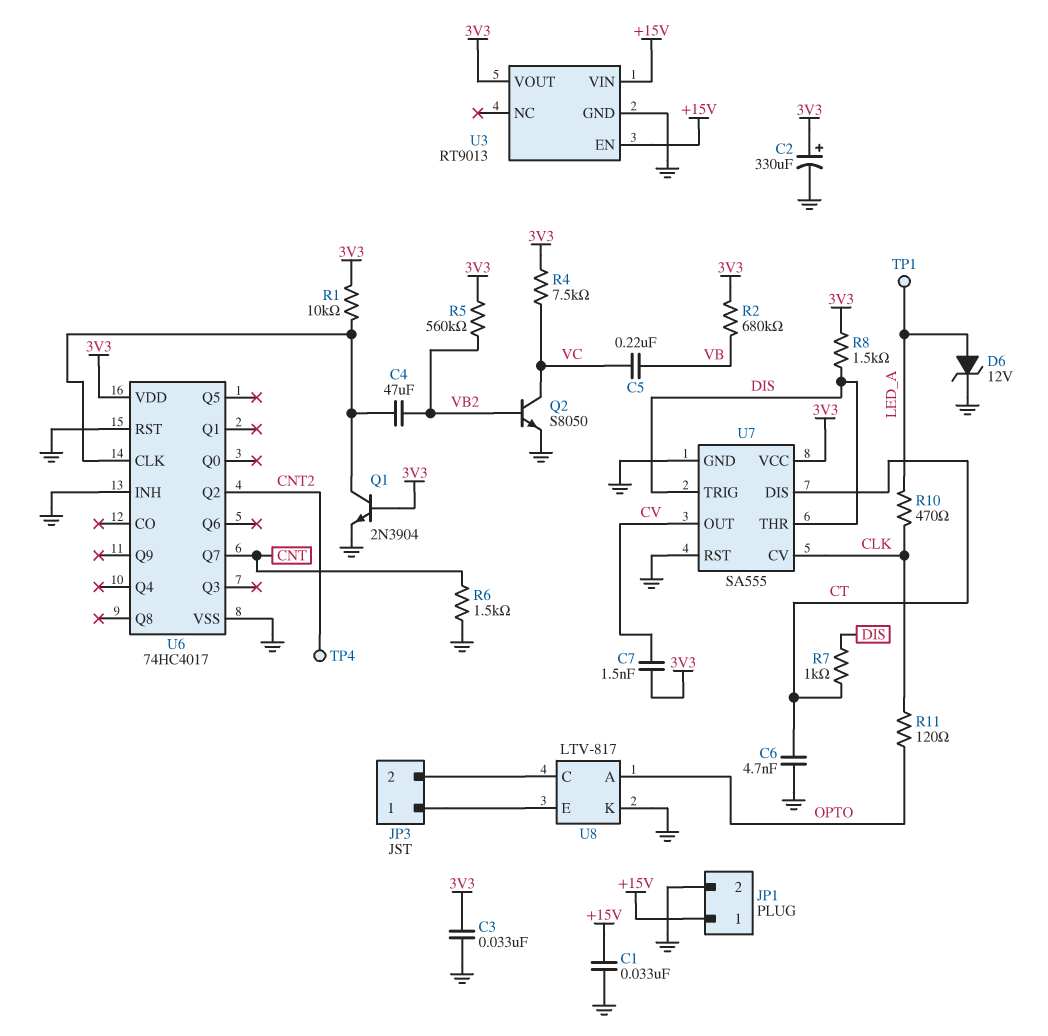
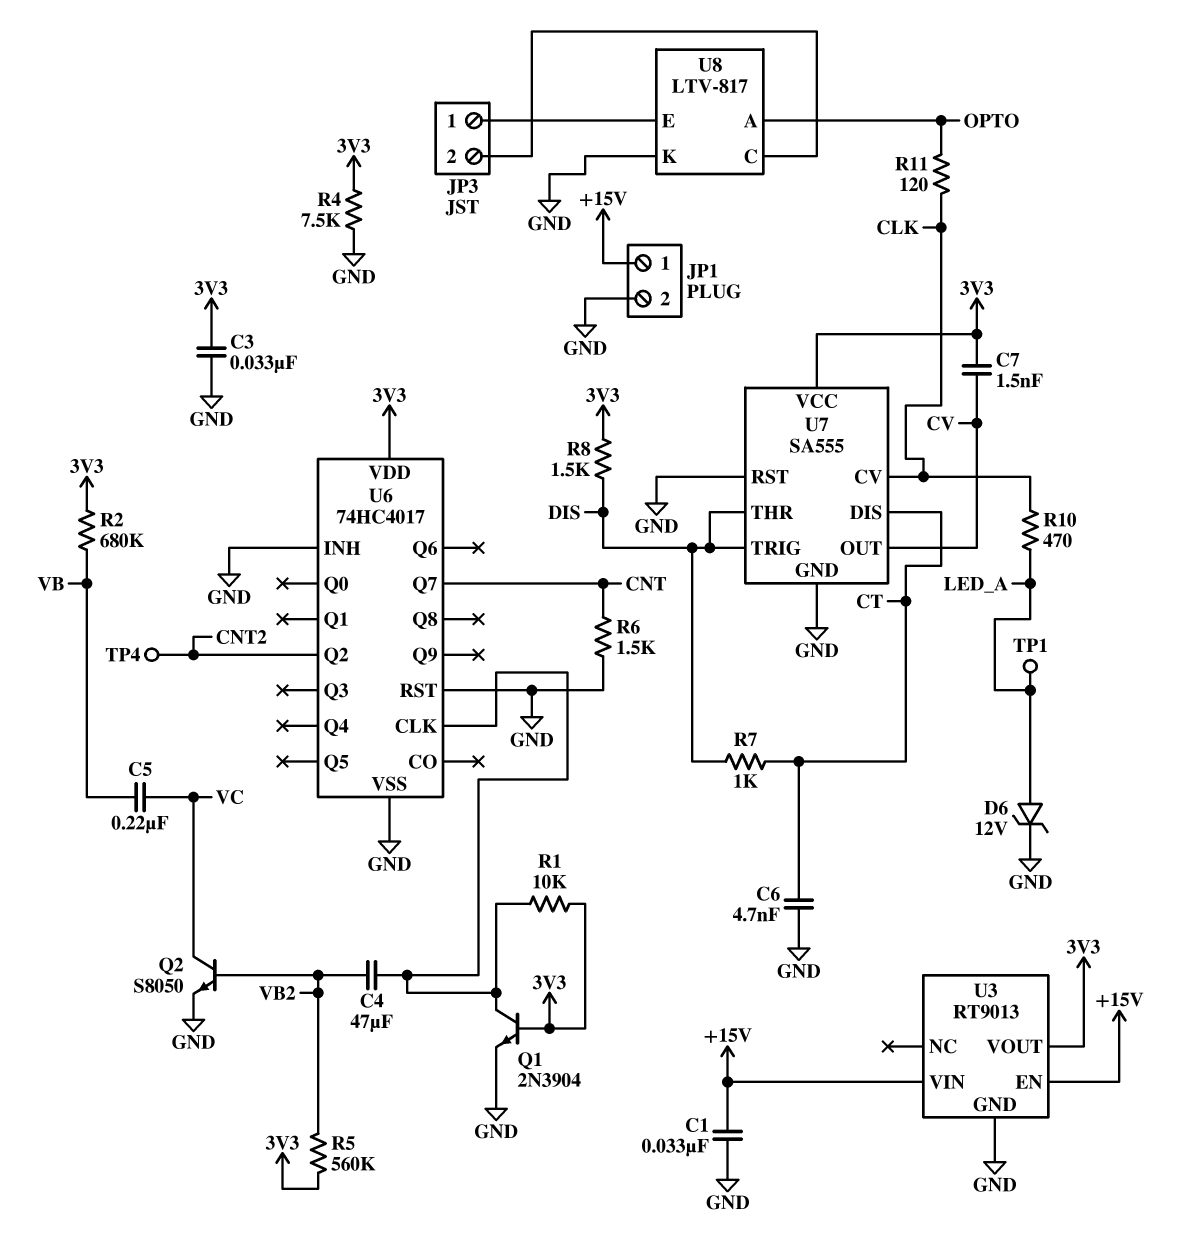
C2: 330uF (plus 3V3, minus GND) -> none
R4: 7.5k (3V3, VC) -> 7.5k (3V3, GND)

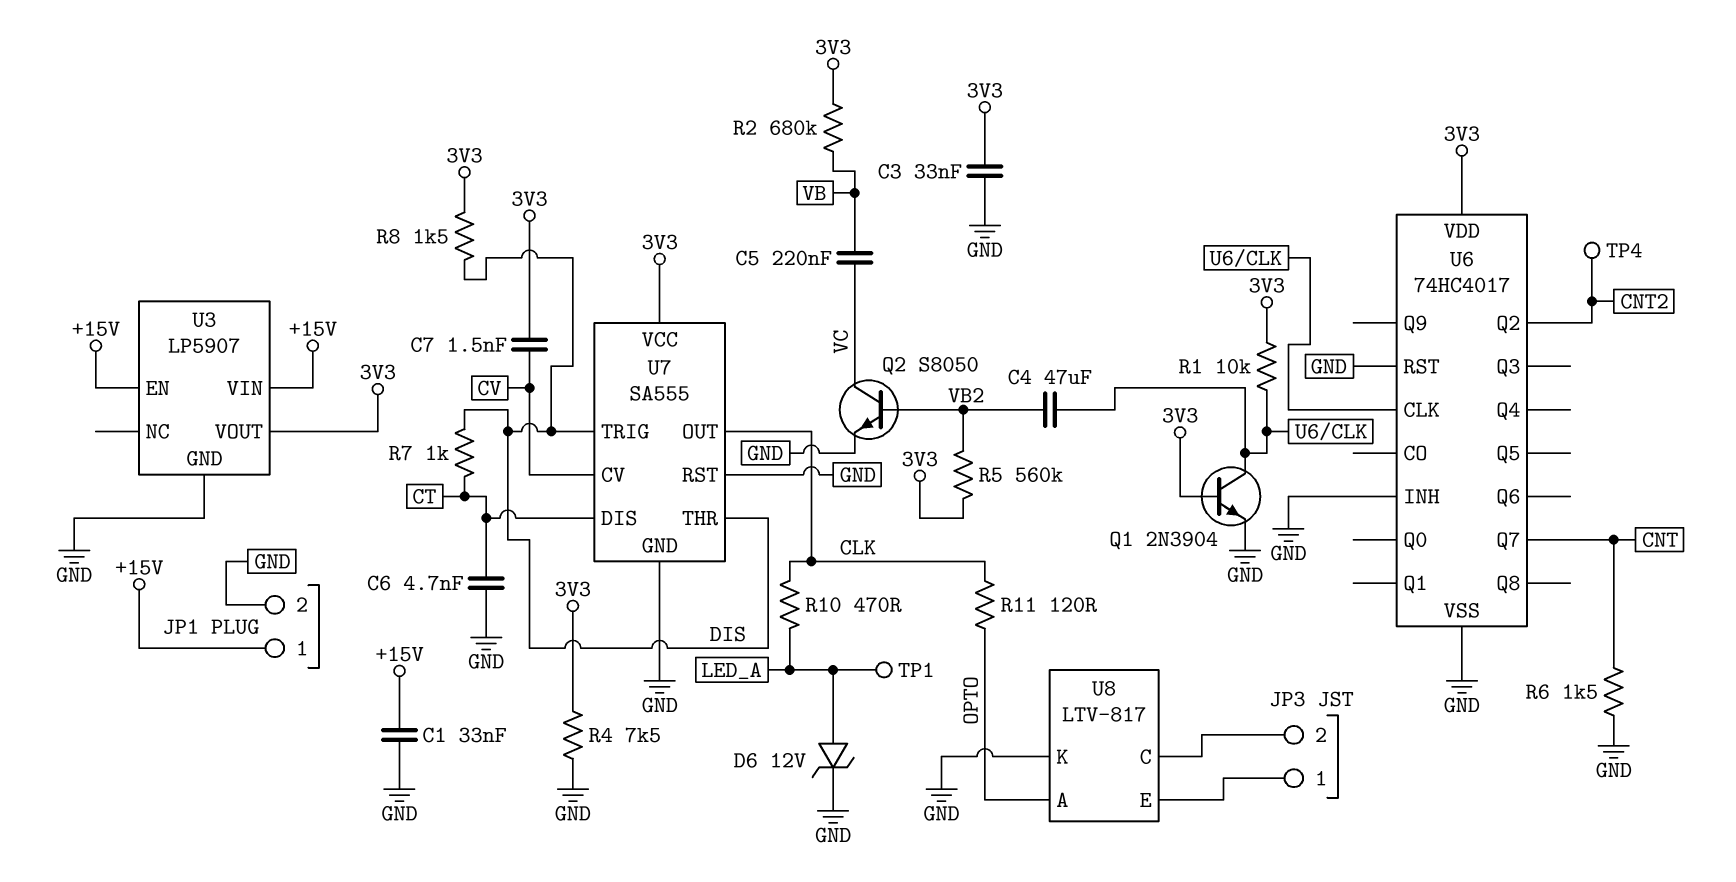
U3: RT9013 -> LP5907
U7 pin CV: CLK -> CV
U7 pin OUT: CV -> CLK

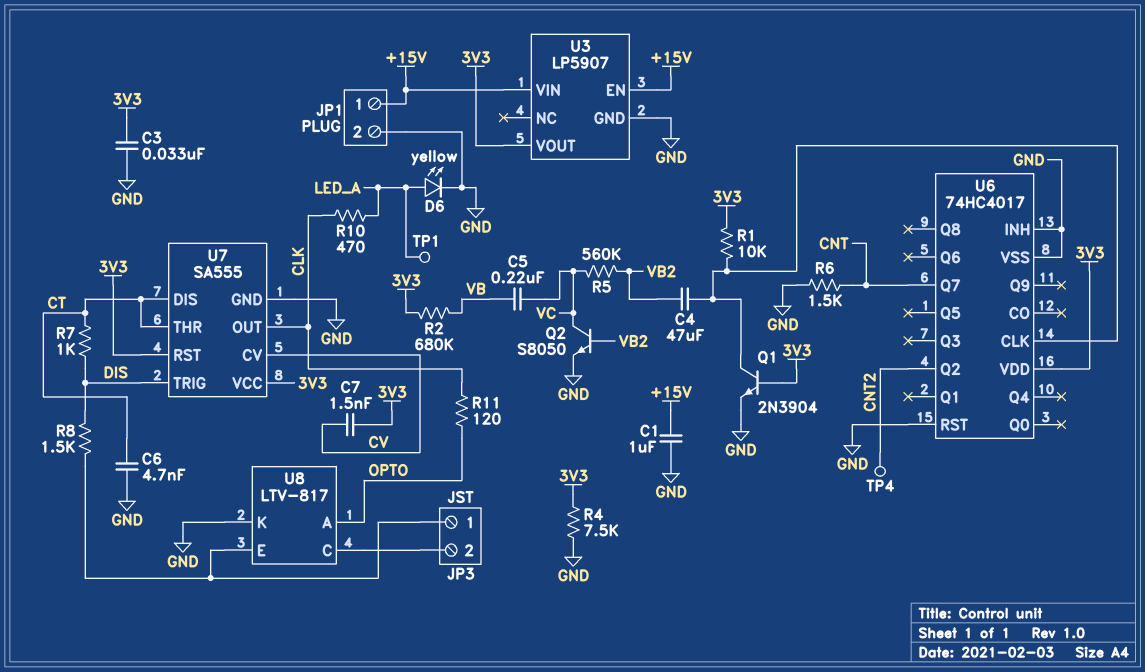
C1: 33nF (+15V, GND) -> 1uF (+15V, GND)
D6: zener 12V (A LED_A, K GND) -> LED yellow (A LED_A, K GND)
R5: 560k (3V3, VB2) -> 560k (VB2, VC)
R8: 1.5k (3V3, DIS) -> 1.5k (DIS, JP3/1)
U7 pin RST: GND -> 3V3
U7 pin THR: DIS -> CT

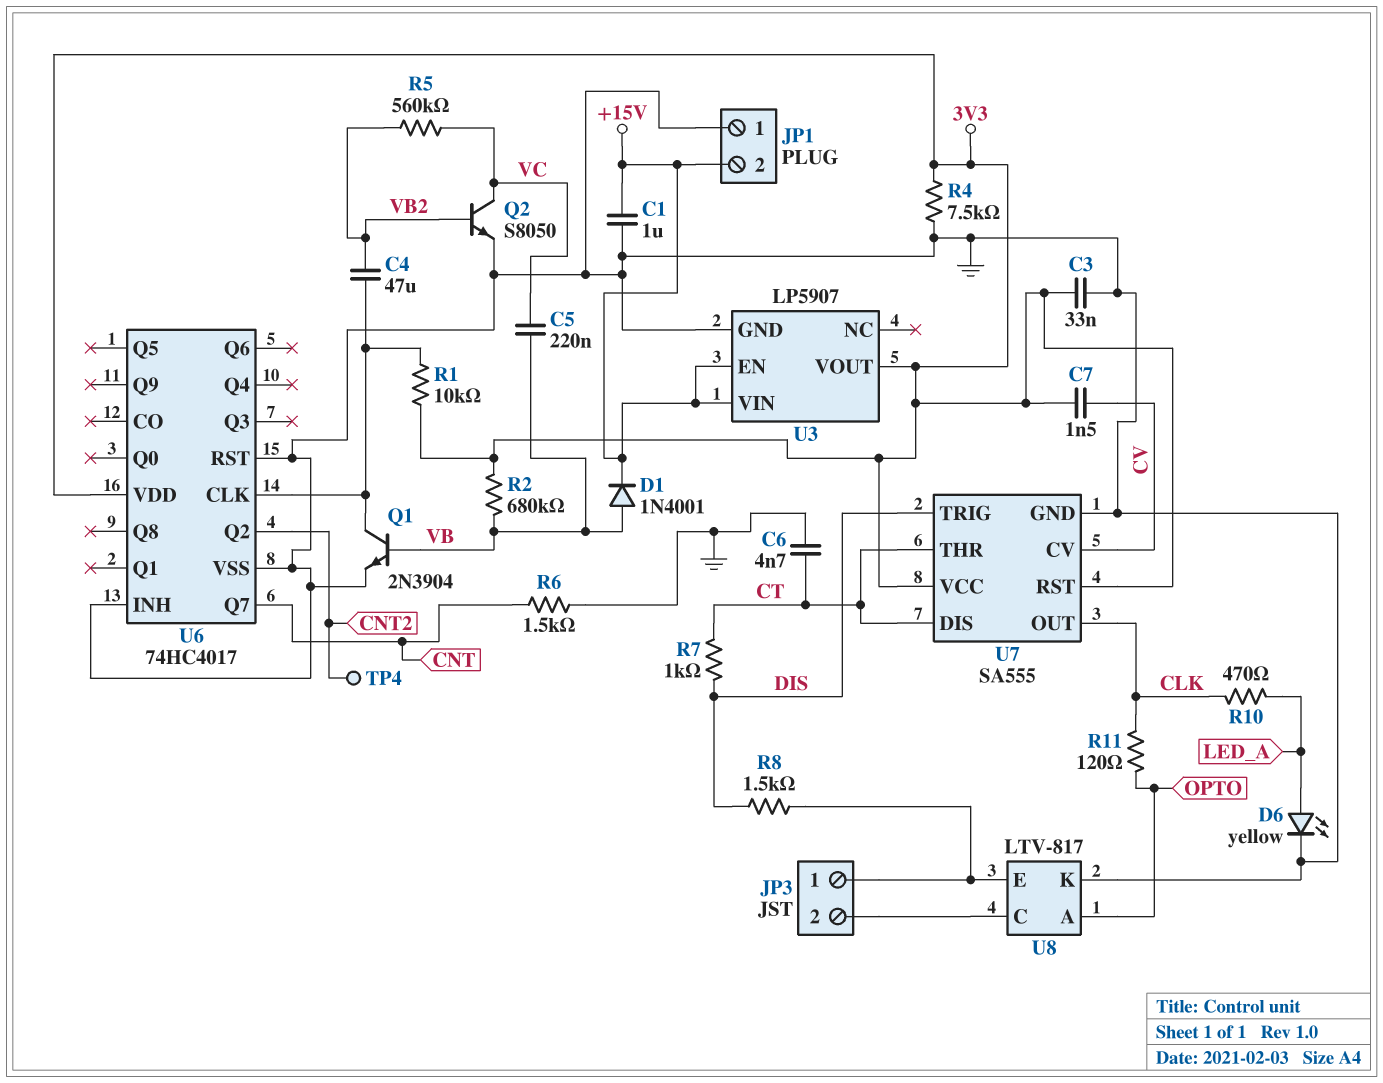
D1: none -> diode 1N4001 (A VB, K +15V)
JP1 pin 1: +15V -> GND
JP1 pin 2: GND -> +15V
Q1: NPN 2N3904 (B 3V3, C U6/CLK, E GND) -> NPN 2N3904 (B VB, C U6/CLK, E GND)
TP1: test point (LED_A) -> none

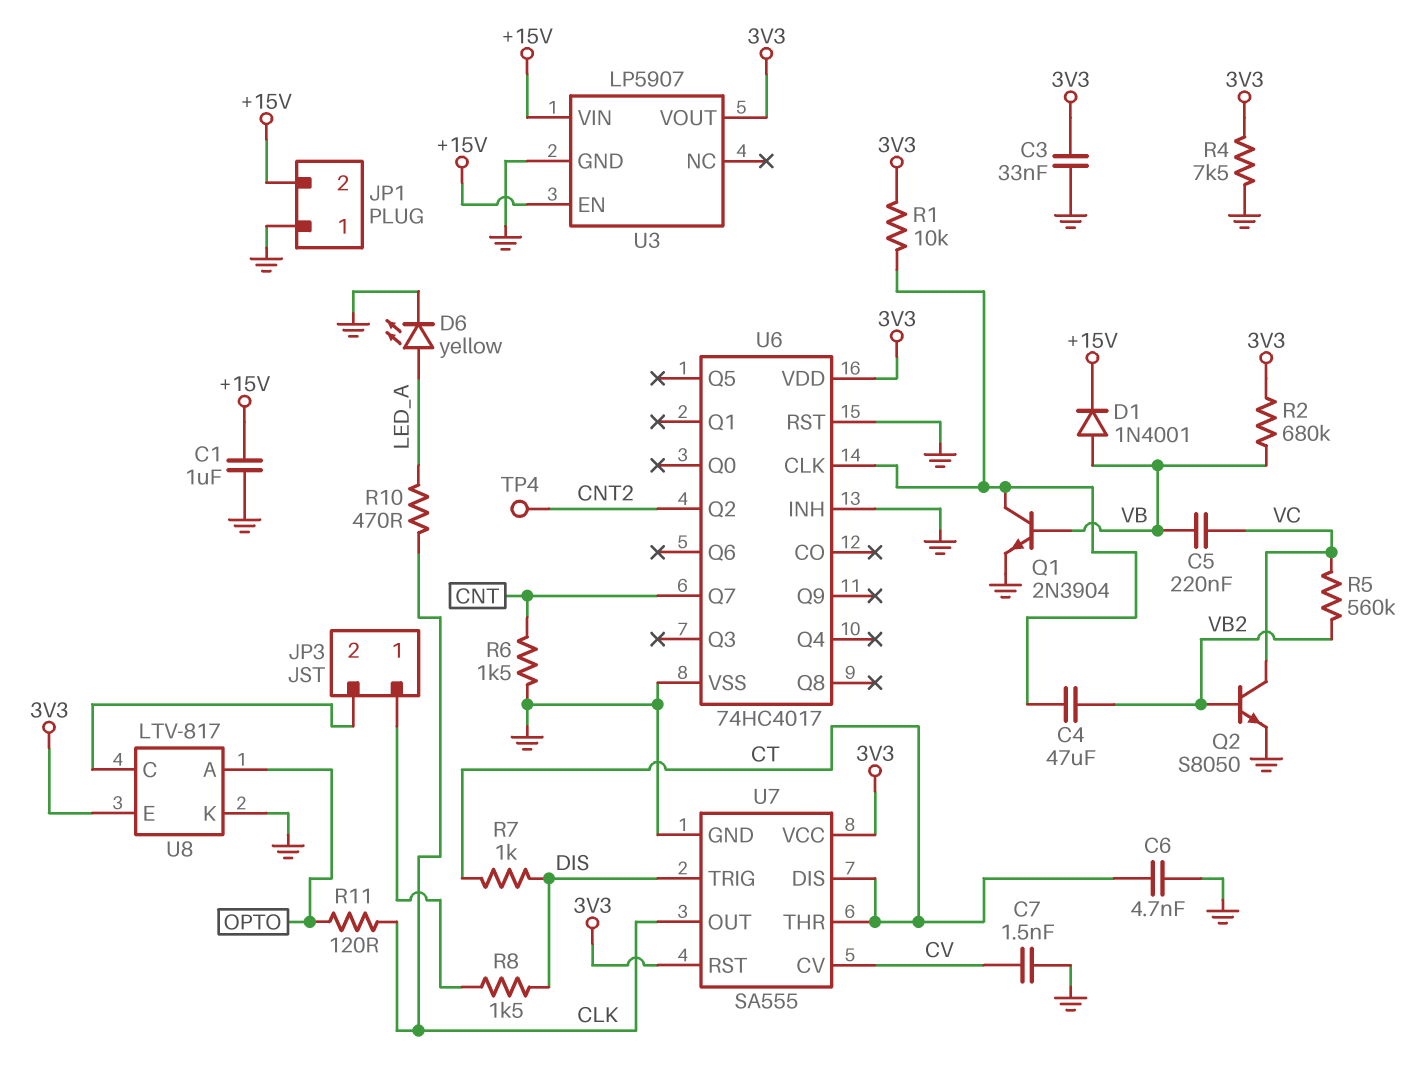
C7: 1.5nF (3V3, CV) -> 1.5nF (CV, GND)
U8 pin E: JP3/1 -> 3V3

